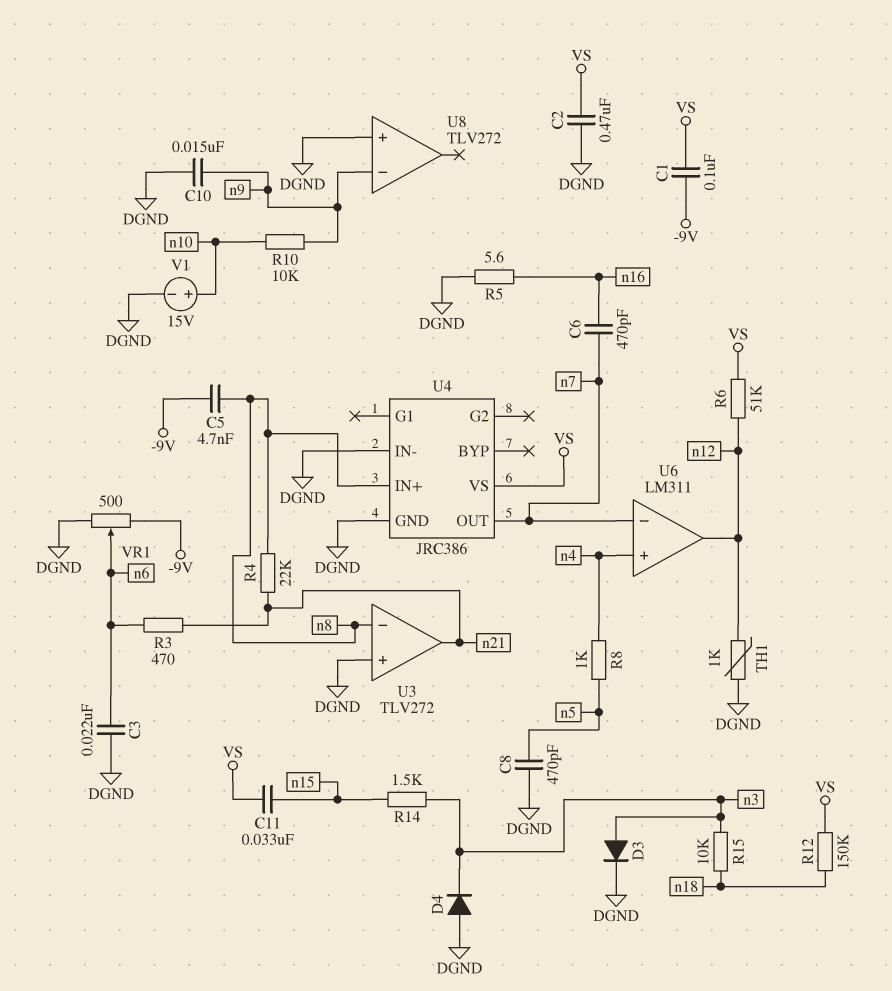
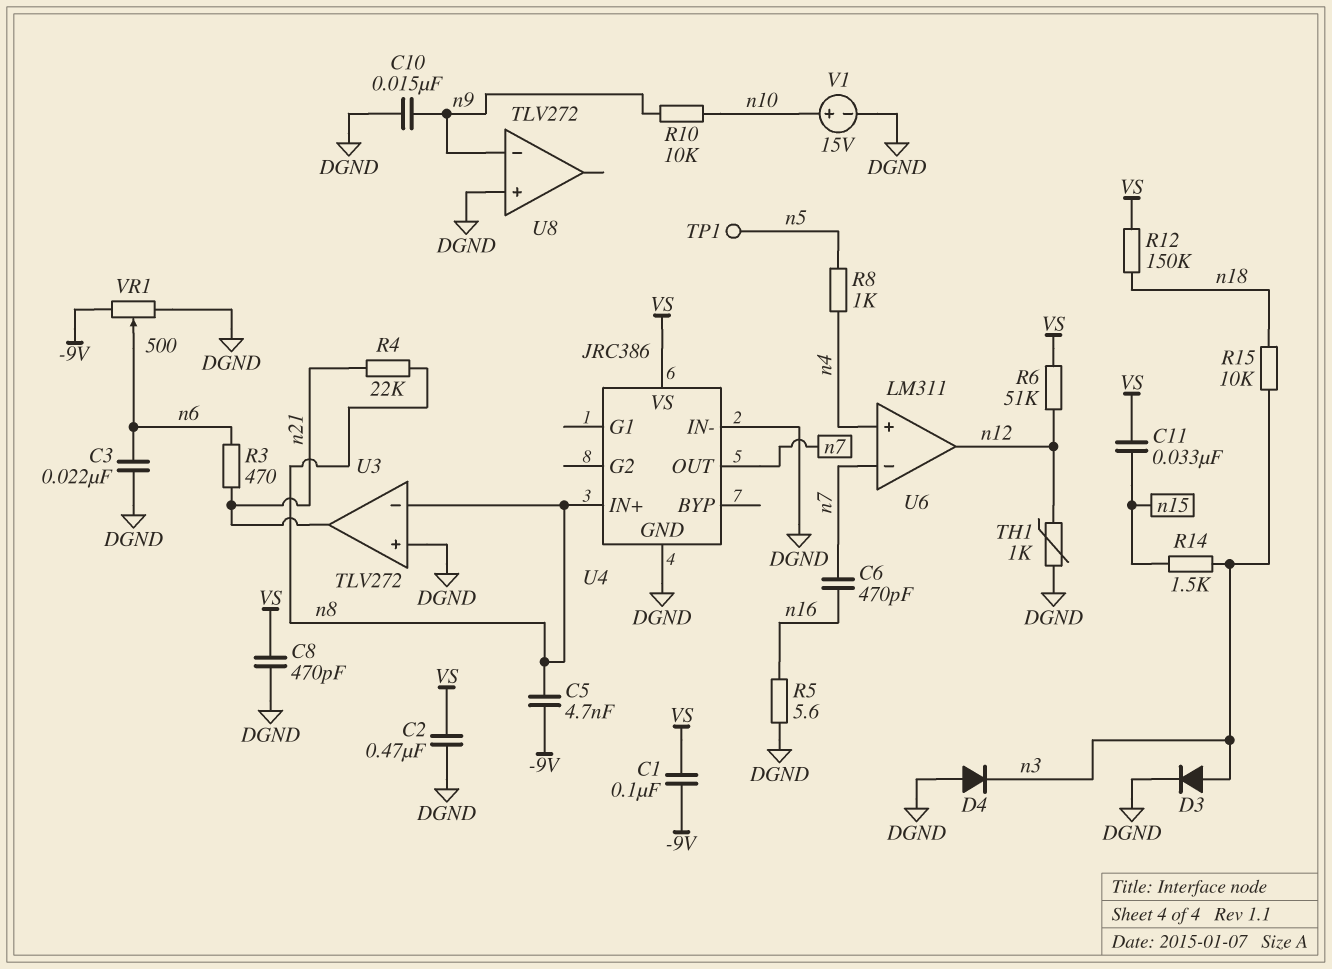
C8: 470pF (DGND, n5) -> 470pF (DGND, VS)
TP1: none -> test point (n5)

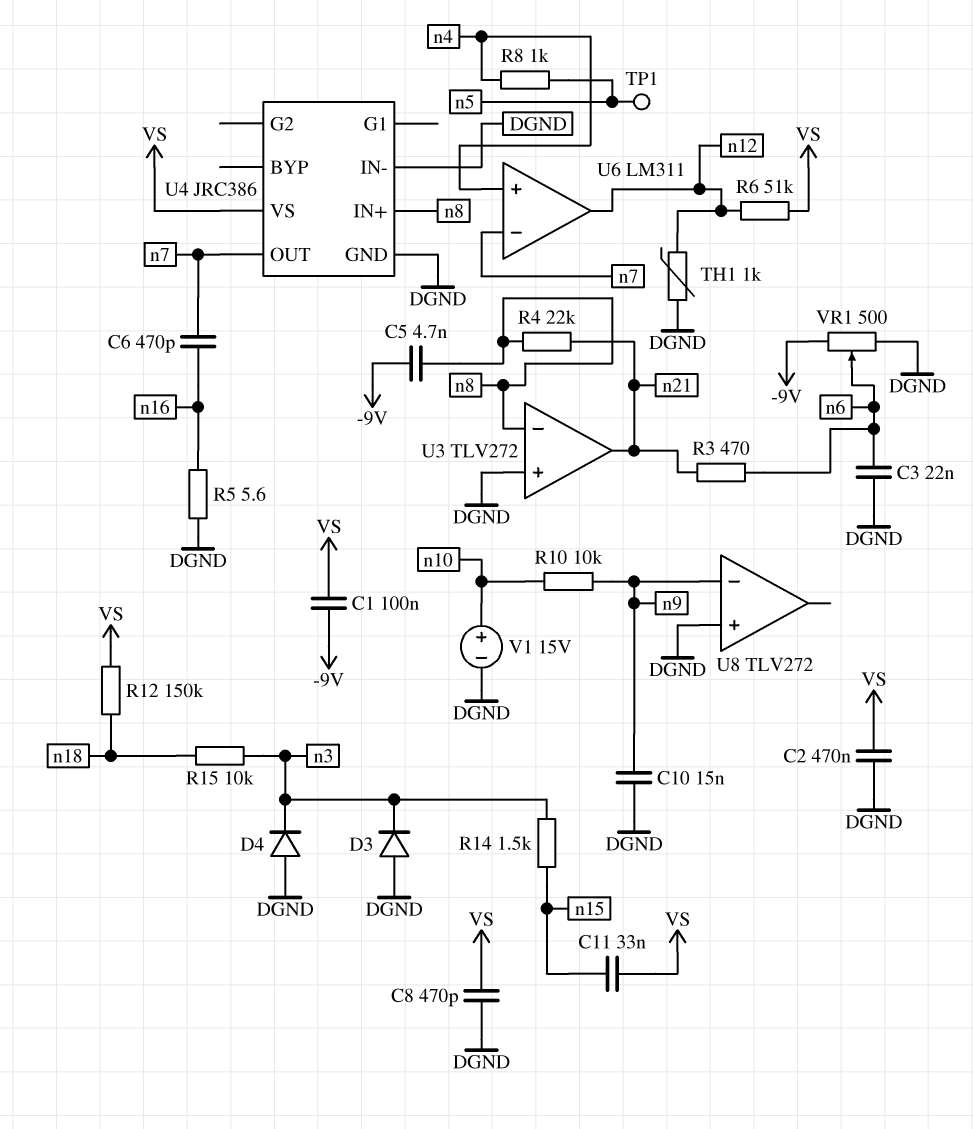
D3: diode (A n3, K DGND) -> diode (A DGND, K n3)

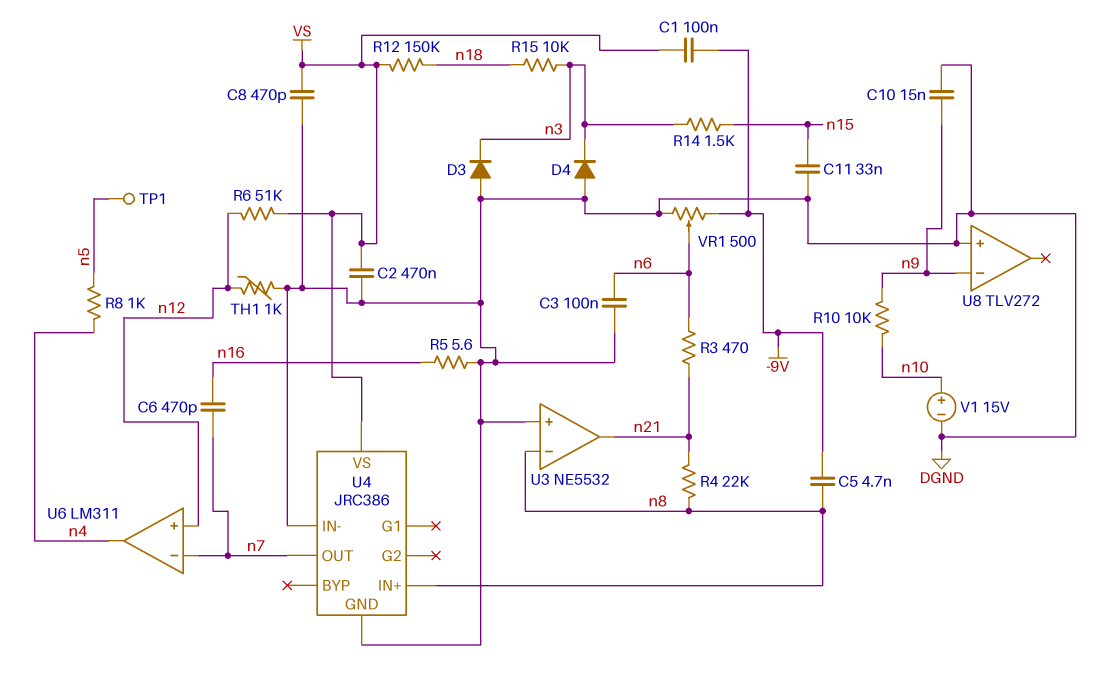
C3: 22nF (DGND, n6) -> 100nF (DGND, n6)
C11: 33nF (VS, n15) -> 33nF (DGND, n15)
U3: TLV272 -> NE5532
U6 pin in+: n4 -> n12
U6 pin out: n12 -> n4

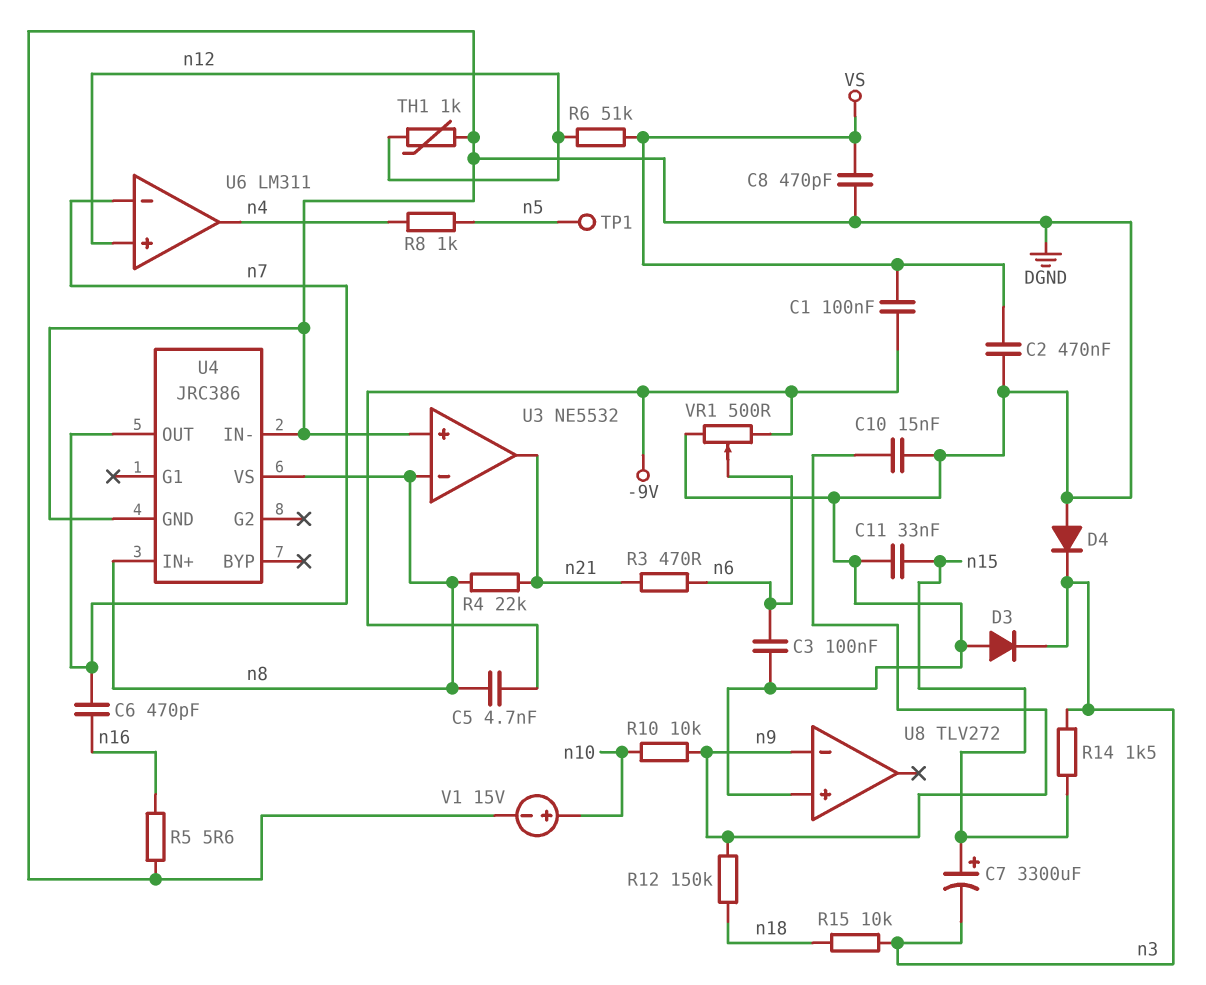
C7: none -> 3300uF (plus n15, minus n3)
R12: 150k (VS, n18) -> 150k (n9, n18)
U4 pin VS: VS -> n8

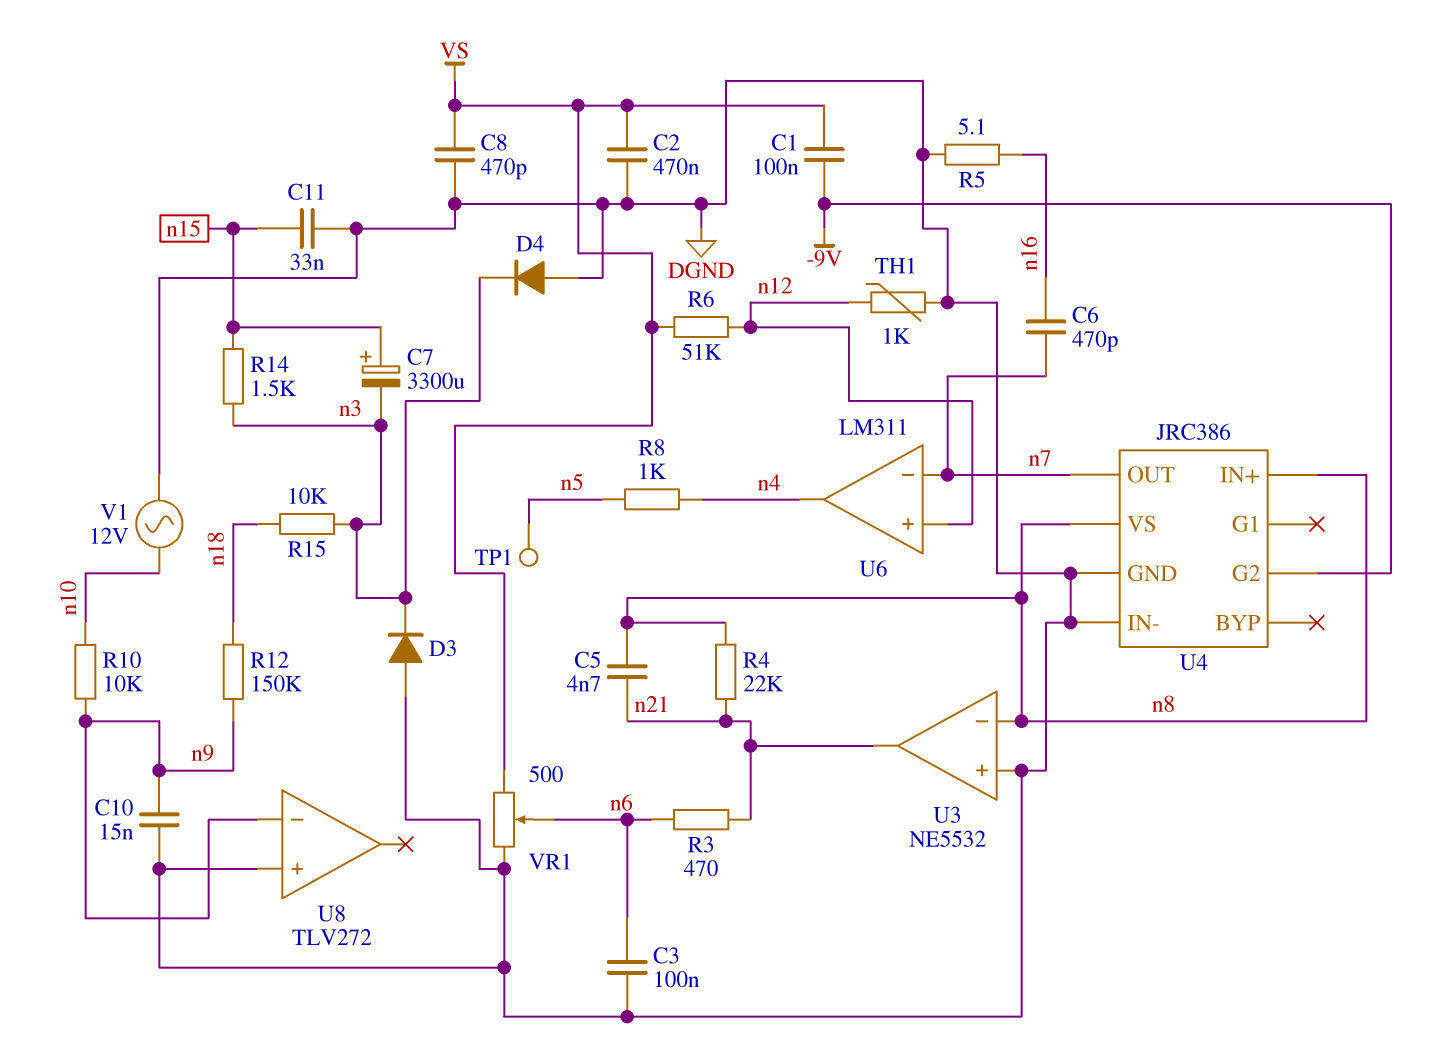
C5: 4.7nF (-9V, n8) -> 4.7nF (n8, n21)
R5: 5.6 (DGND, n16) -> 5.1 (DGND, n16)
U4 pin G2: none -> -9V
V1: 15V (plus n10, minus DGND) -> AC 12V (DGND, n10)
VR1: 500 (-9V, DGND, wiper n6) -> 500 (DGND, VS, wiper n6)

